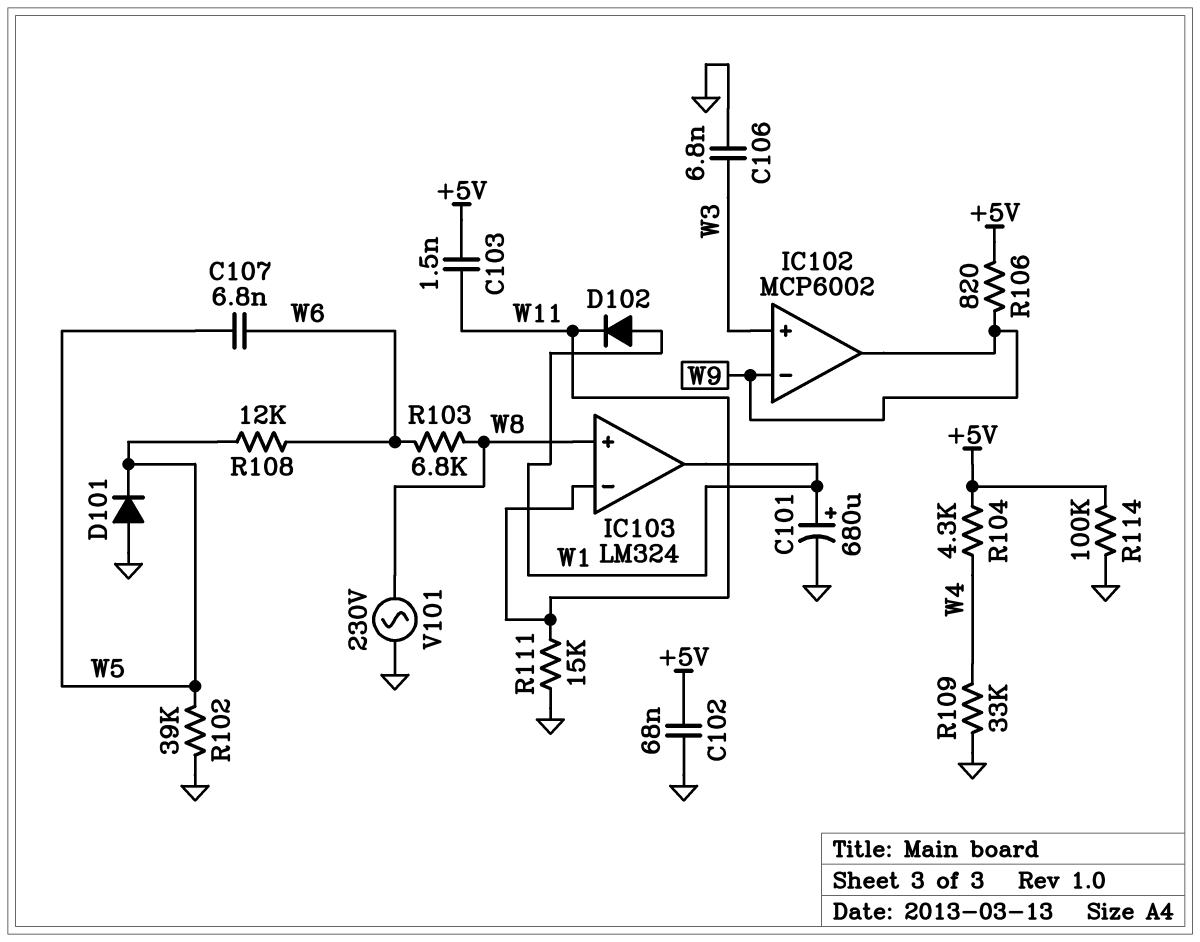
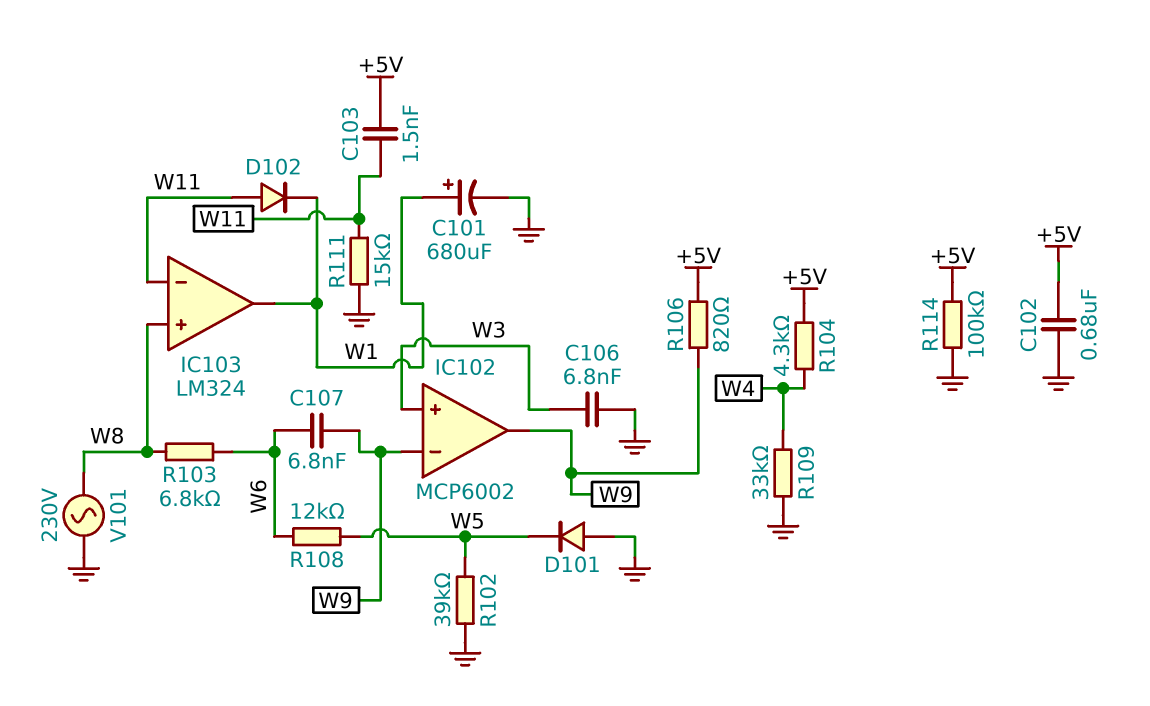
C102: 68nF (+5V, GND) -> 680nF (+5V, GND)
C107: 6.8nF (W5, W6) -> 6.8nF (W6, W9)
D102: diode (A W1, K W11) -> diode (A W11, K W1)

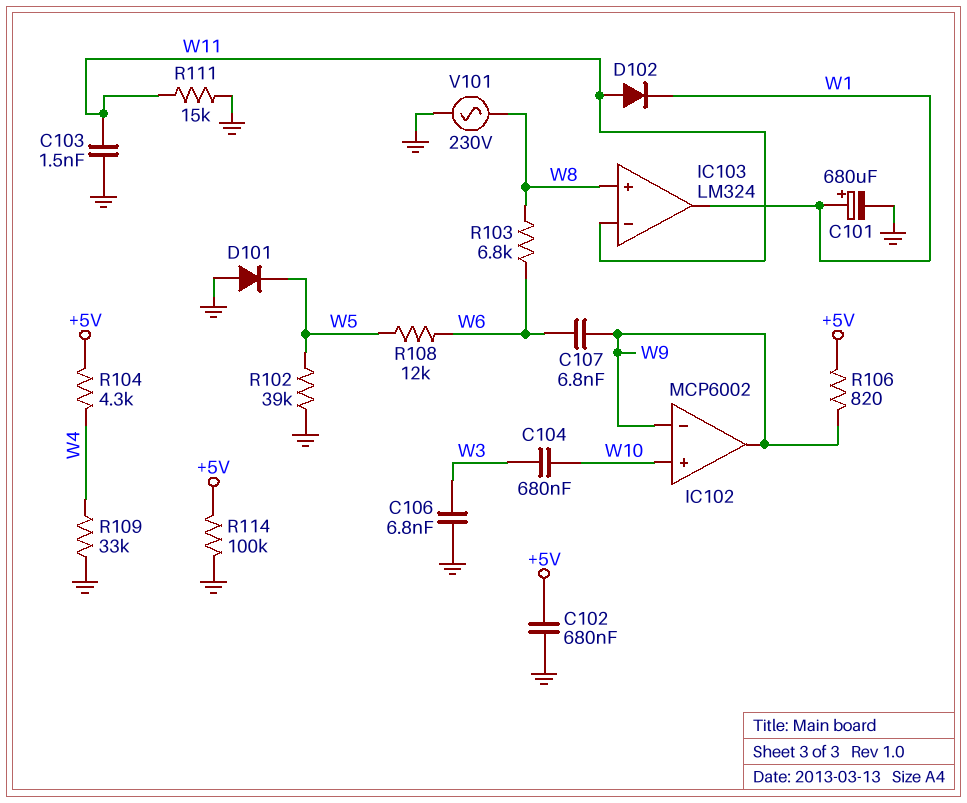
C103: 1.5nF (+5V, W11) -> 1.5nF (GND, W11)
C104: none -> 680nF (W3, W10)
IC102 pin in+: W3 -> W10

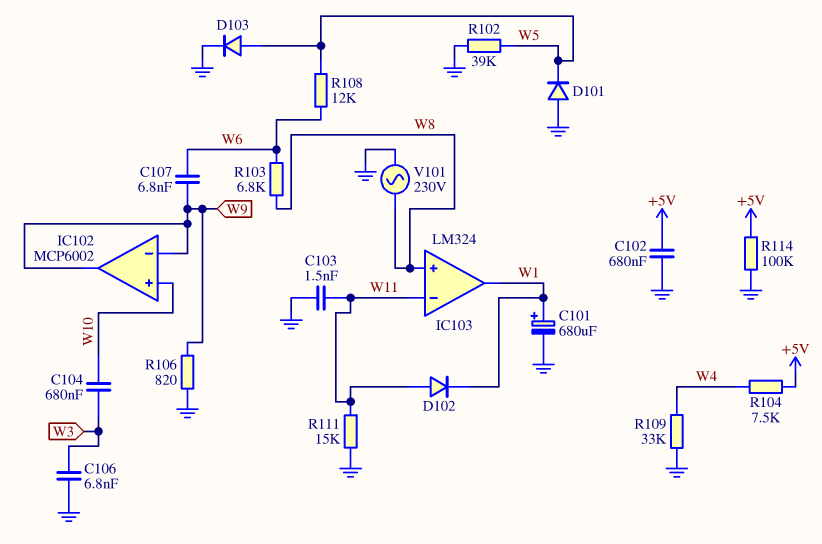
D103: none -> diode (A W5, K GND)
R104: 4.3k (+5V, W4) -> 7.5k (+5V, W4)
R106: 820 (+5V, W9) -> 820 (GND, W9)

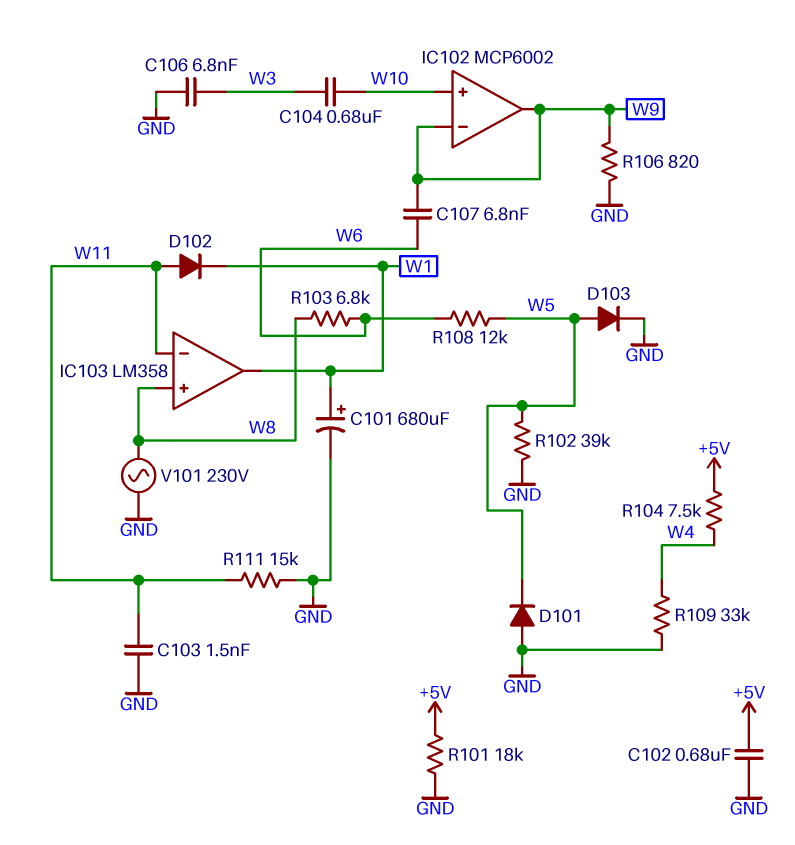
IC103: LM324 -> LM358
R101: none -> 18k (+5V, GND)
R114: 100k (+5V, GND) -> none

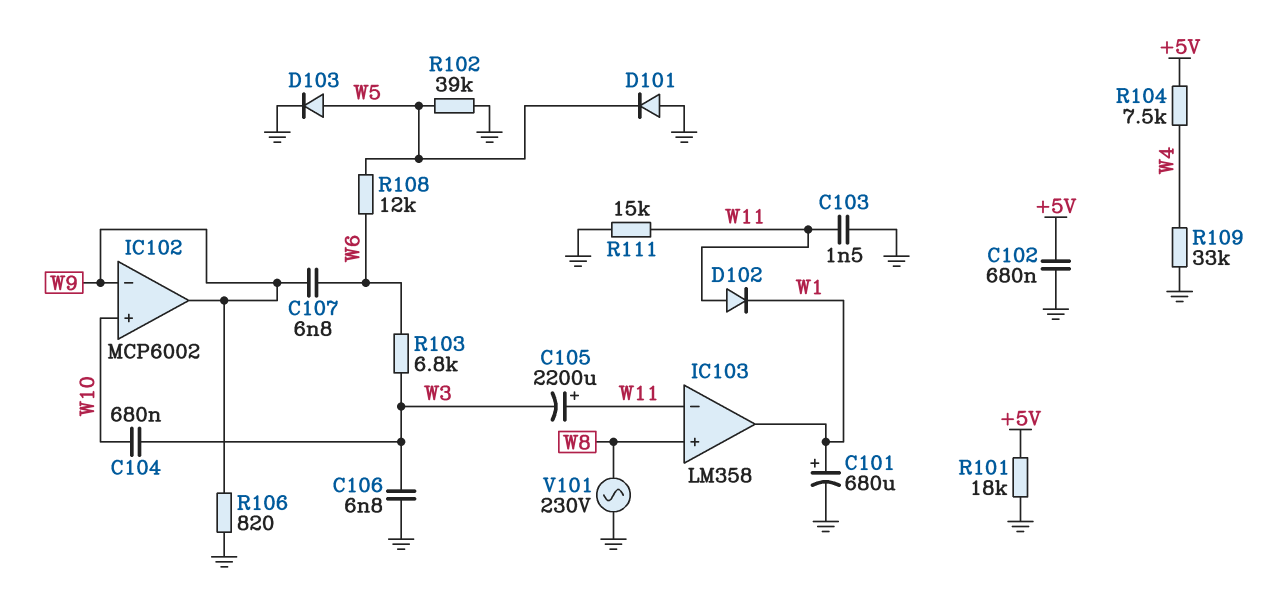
C105: none -> 2200uF (plus W11, minus W3)
R103: 6.8k (W6, W8) -> 6.8k (W3, W6)

